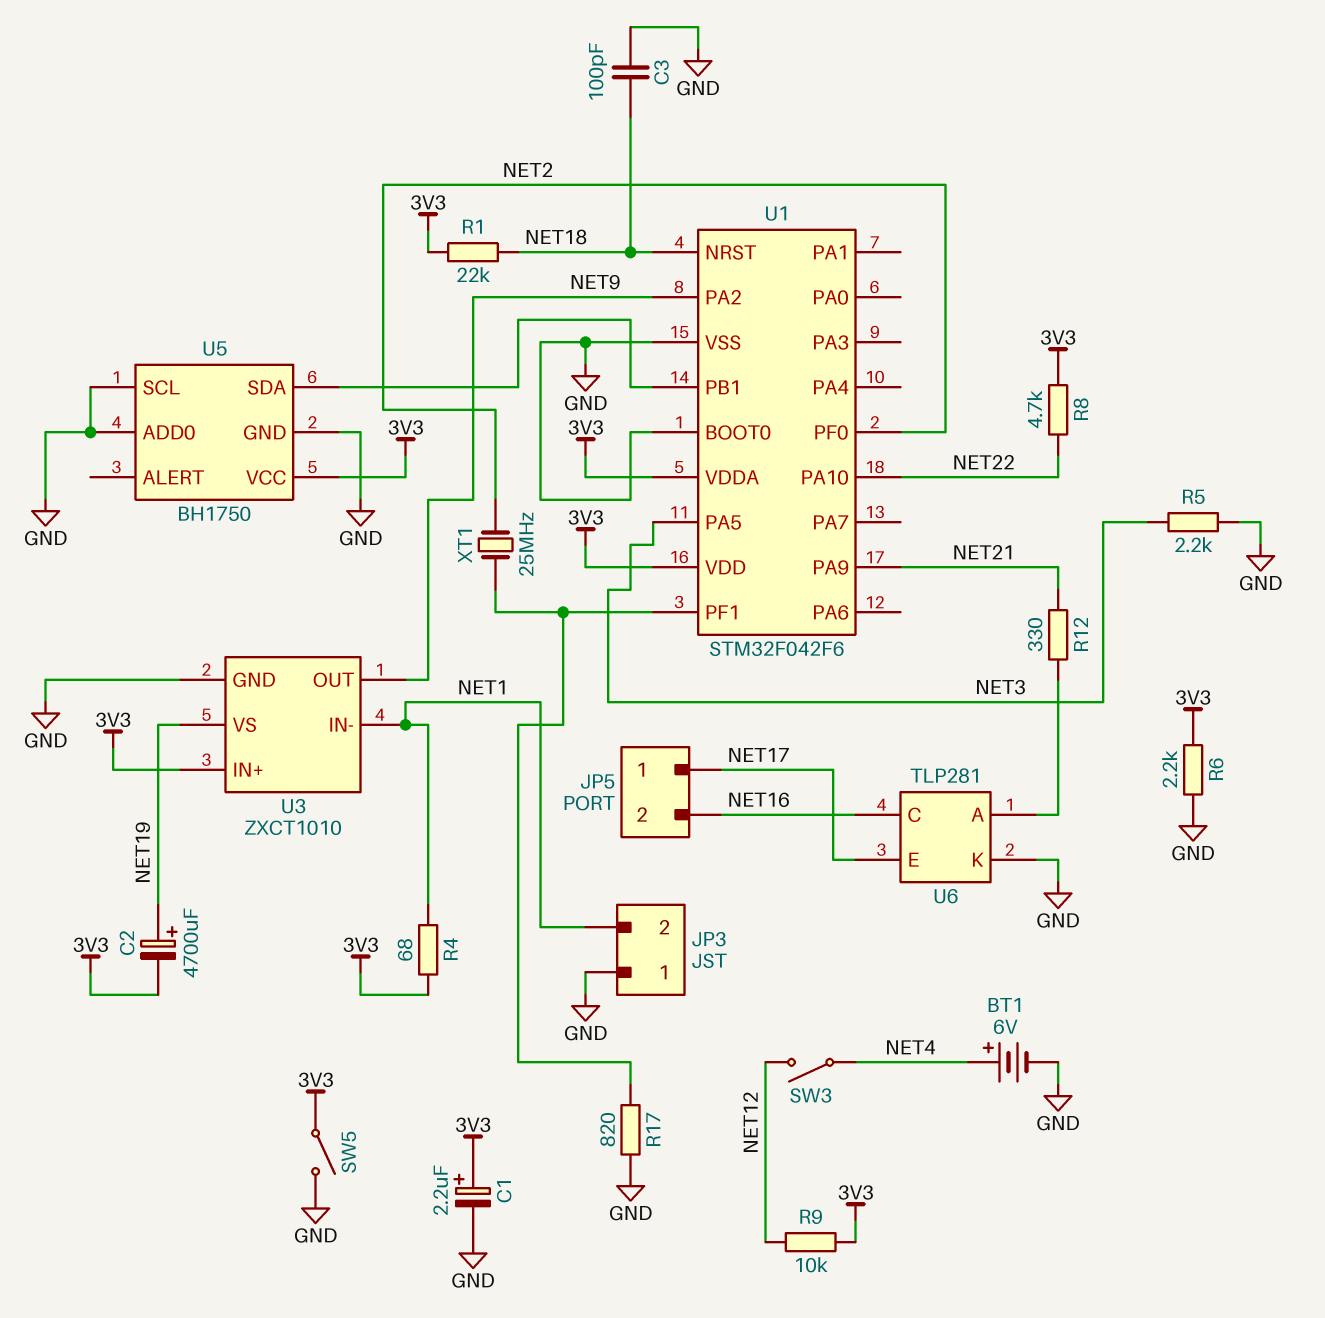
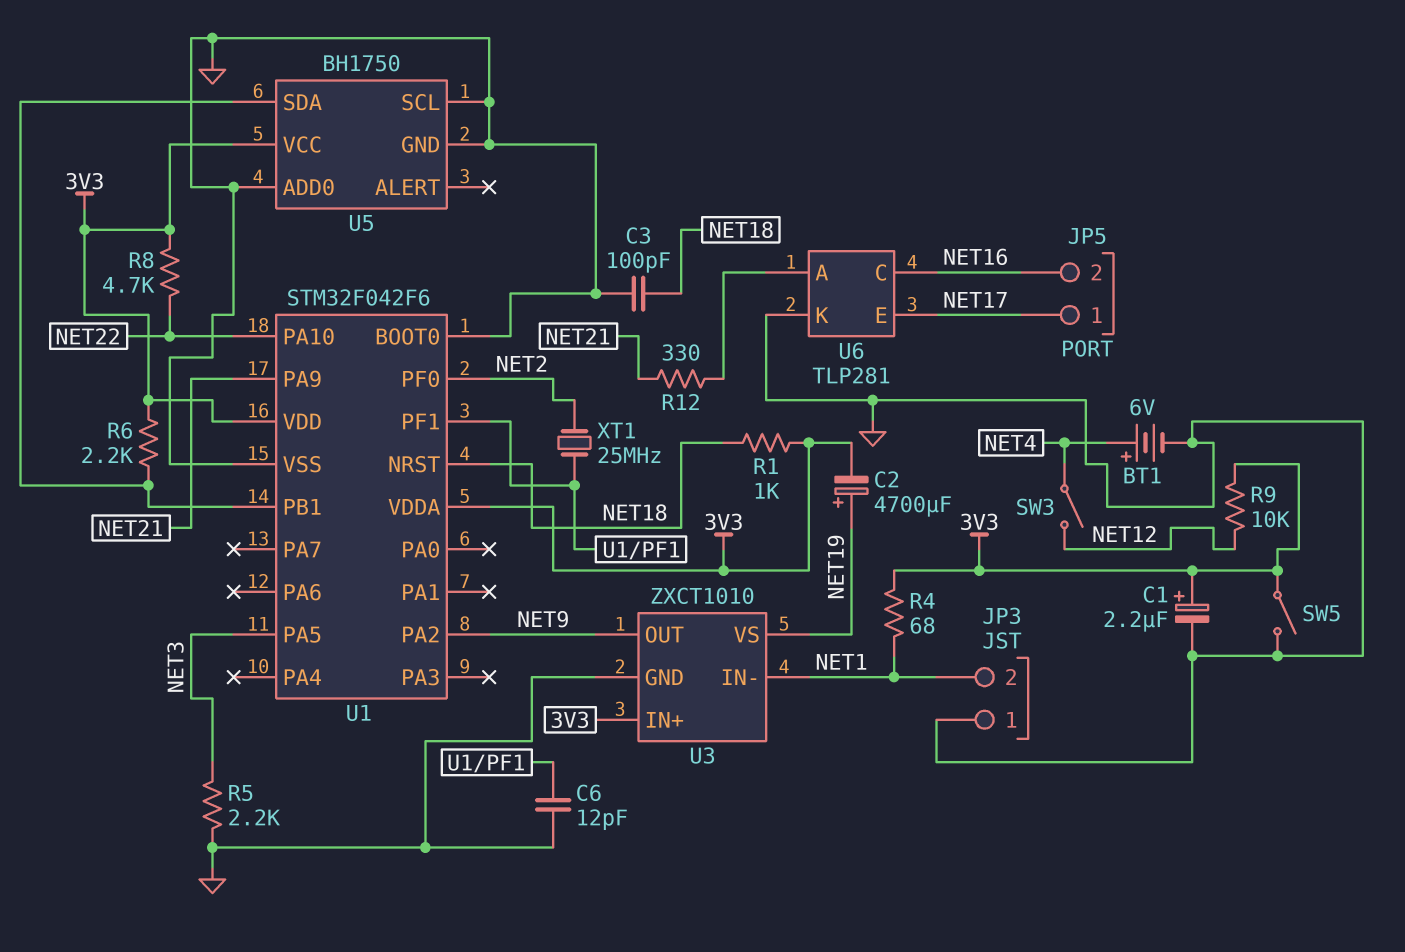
C6: none -> 12pF (GND, U1/PF1)
R1: 22k (3V3, NET18) -> 1k (3V3, NET18)
R6: 2.2k (3V3, GND) -> 2.2k (3V3, U1/PB1)
R17: 820 (GND, U1/PF1) -> none

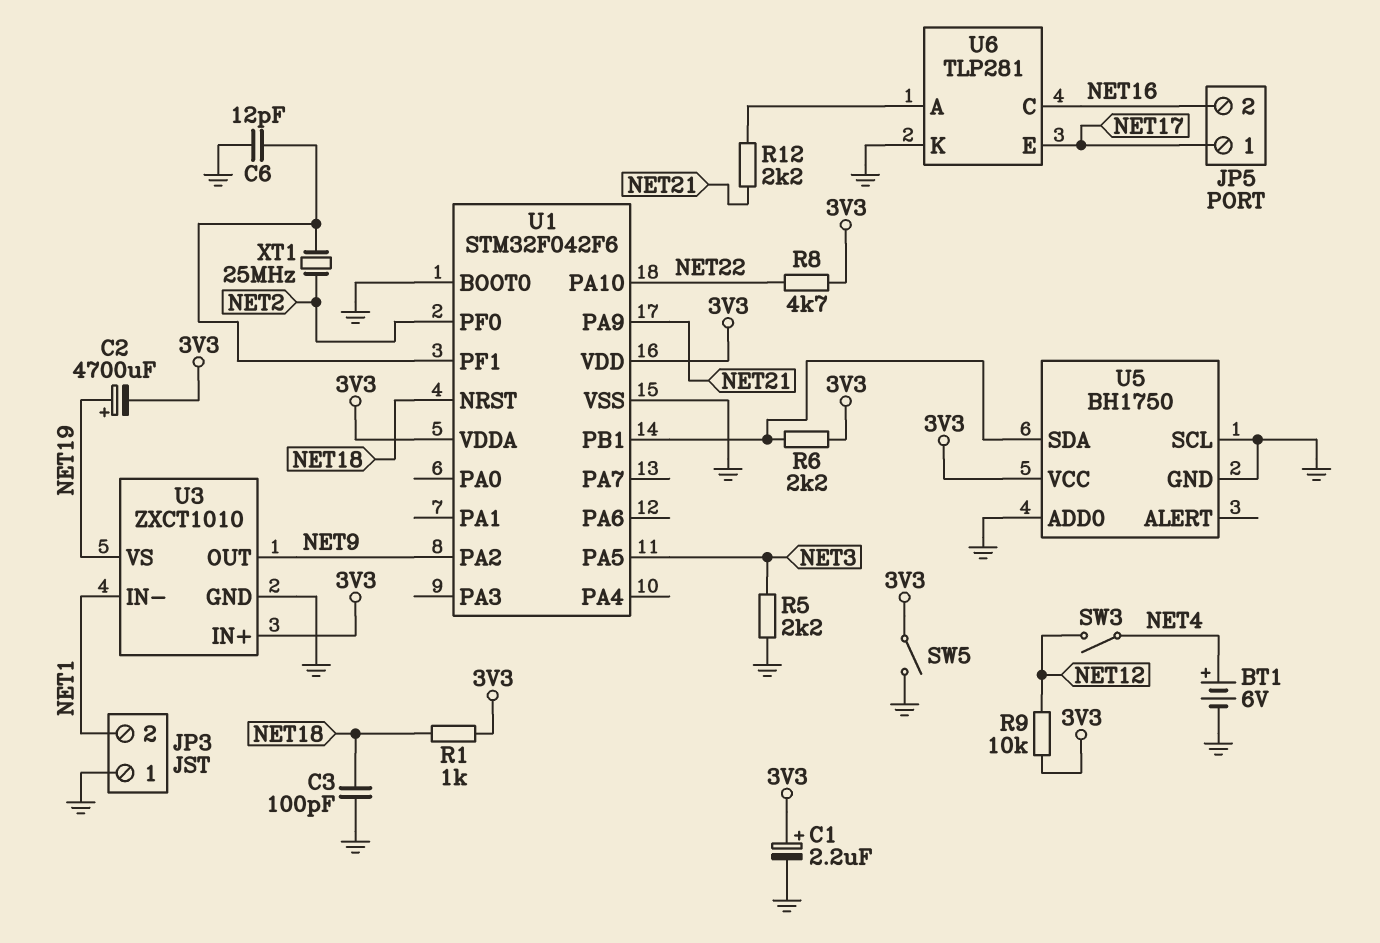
R4: 68 (3V3, NET1) -> none
R12: 330 (NET21, U6/A) -> 2.2k (NET21, U6/A)

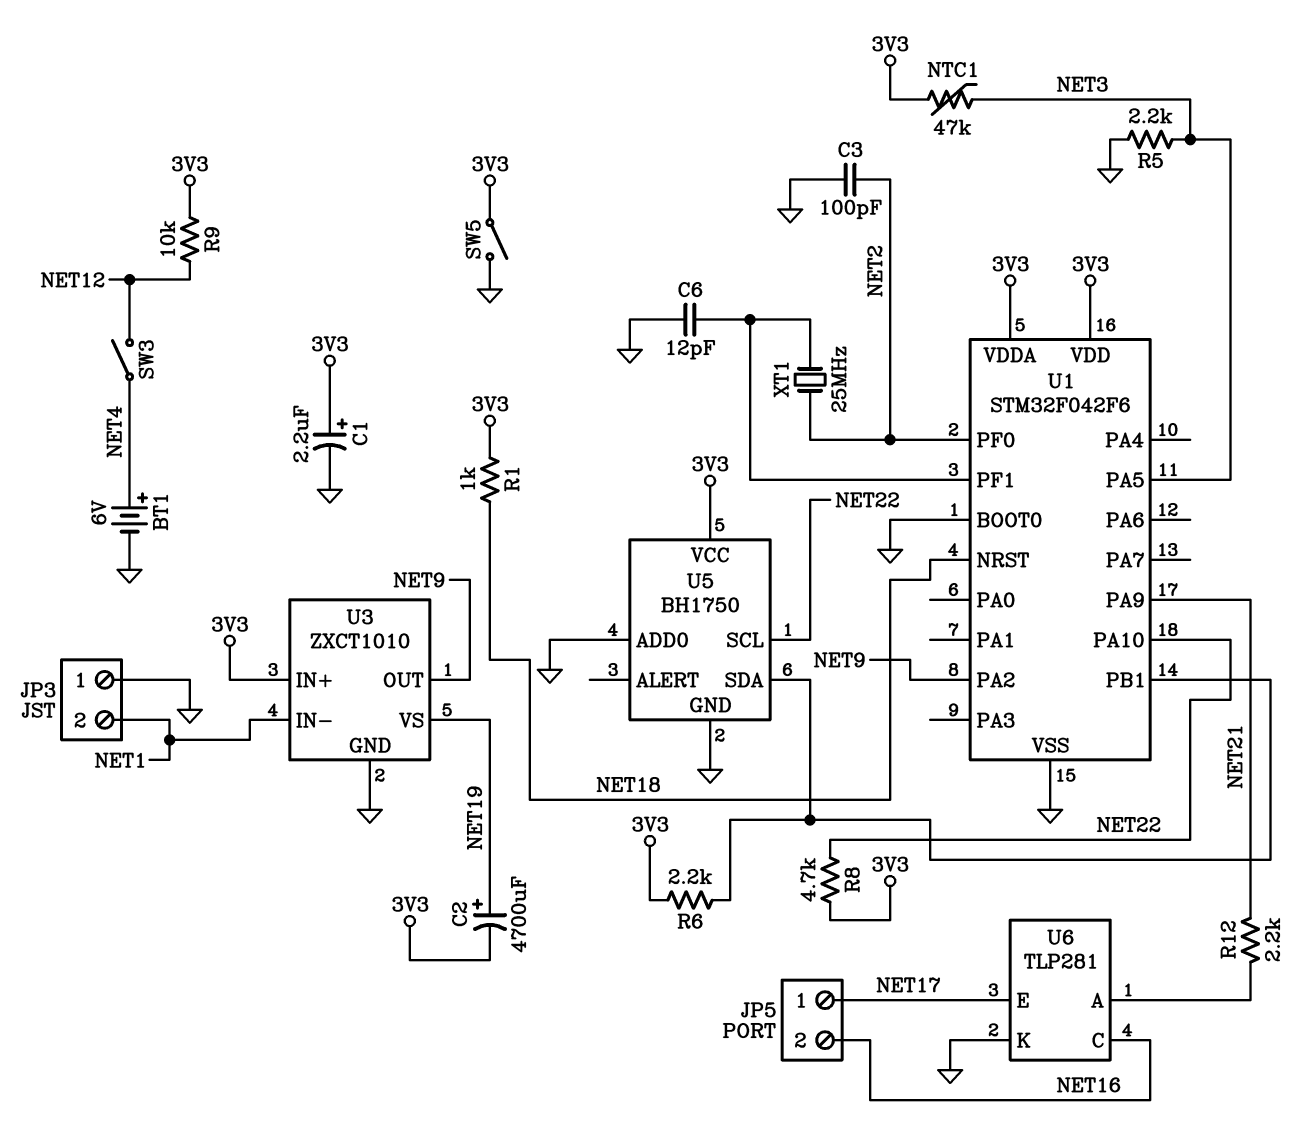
C3: 100pF (GND, NET18) -> 100pF (GND, NET2)
NTC1: none -> 47k (3V3, NET3)
U5 pin SCL: GND -> NET22

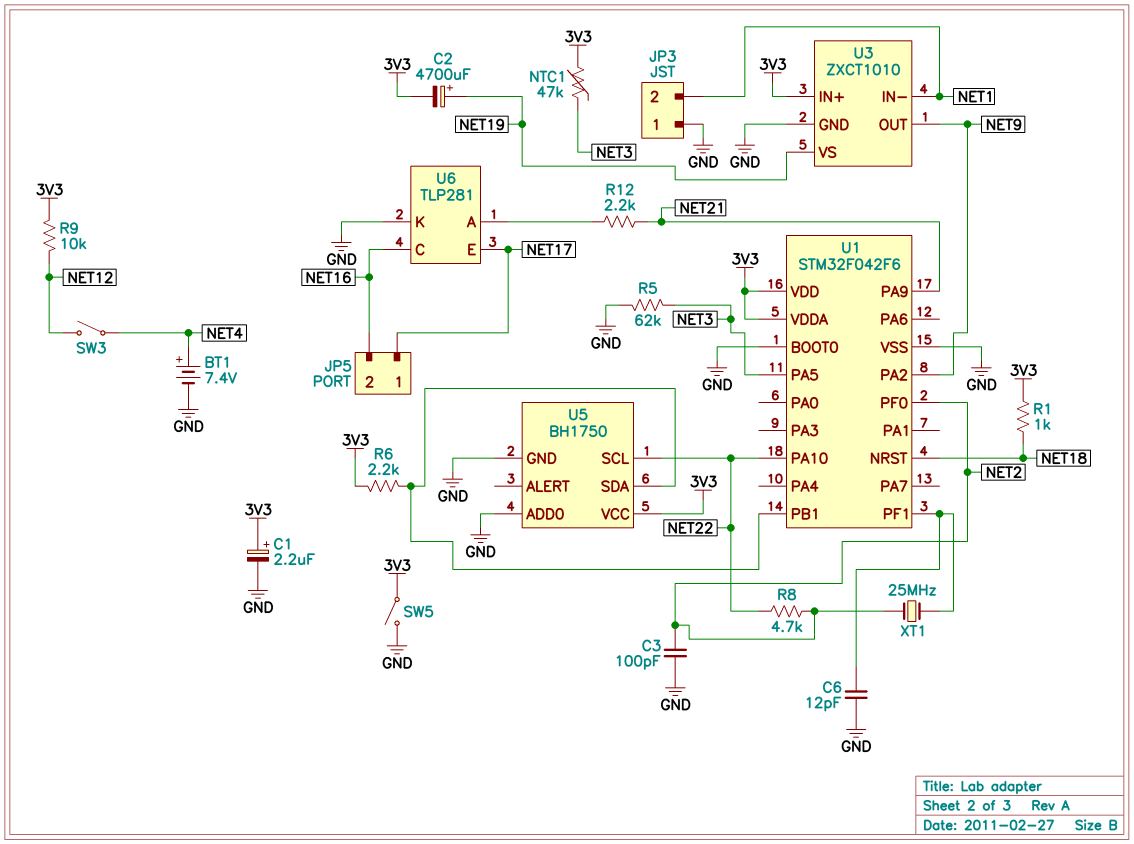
BT1: 6V (plus NET4, minus GND) -> 7.4V (plus NET4, minus GND)
R5: 2.2k (GND, NET3) -> 62k (GND, NET3)
R8: 4.7k (3V3, NET22) -> 4.7k (NET2, NET22)

